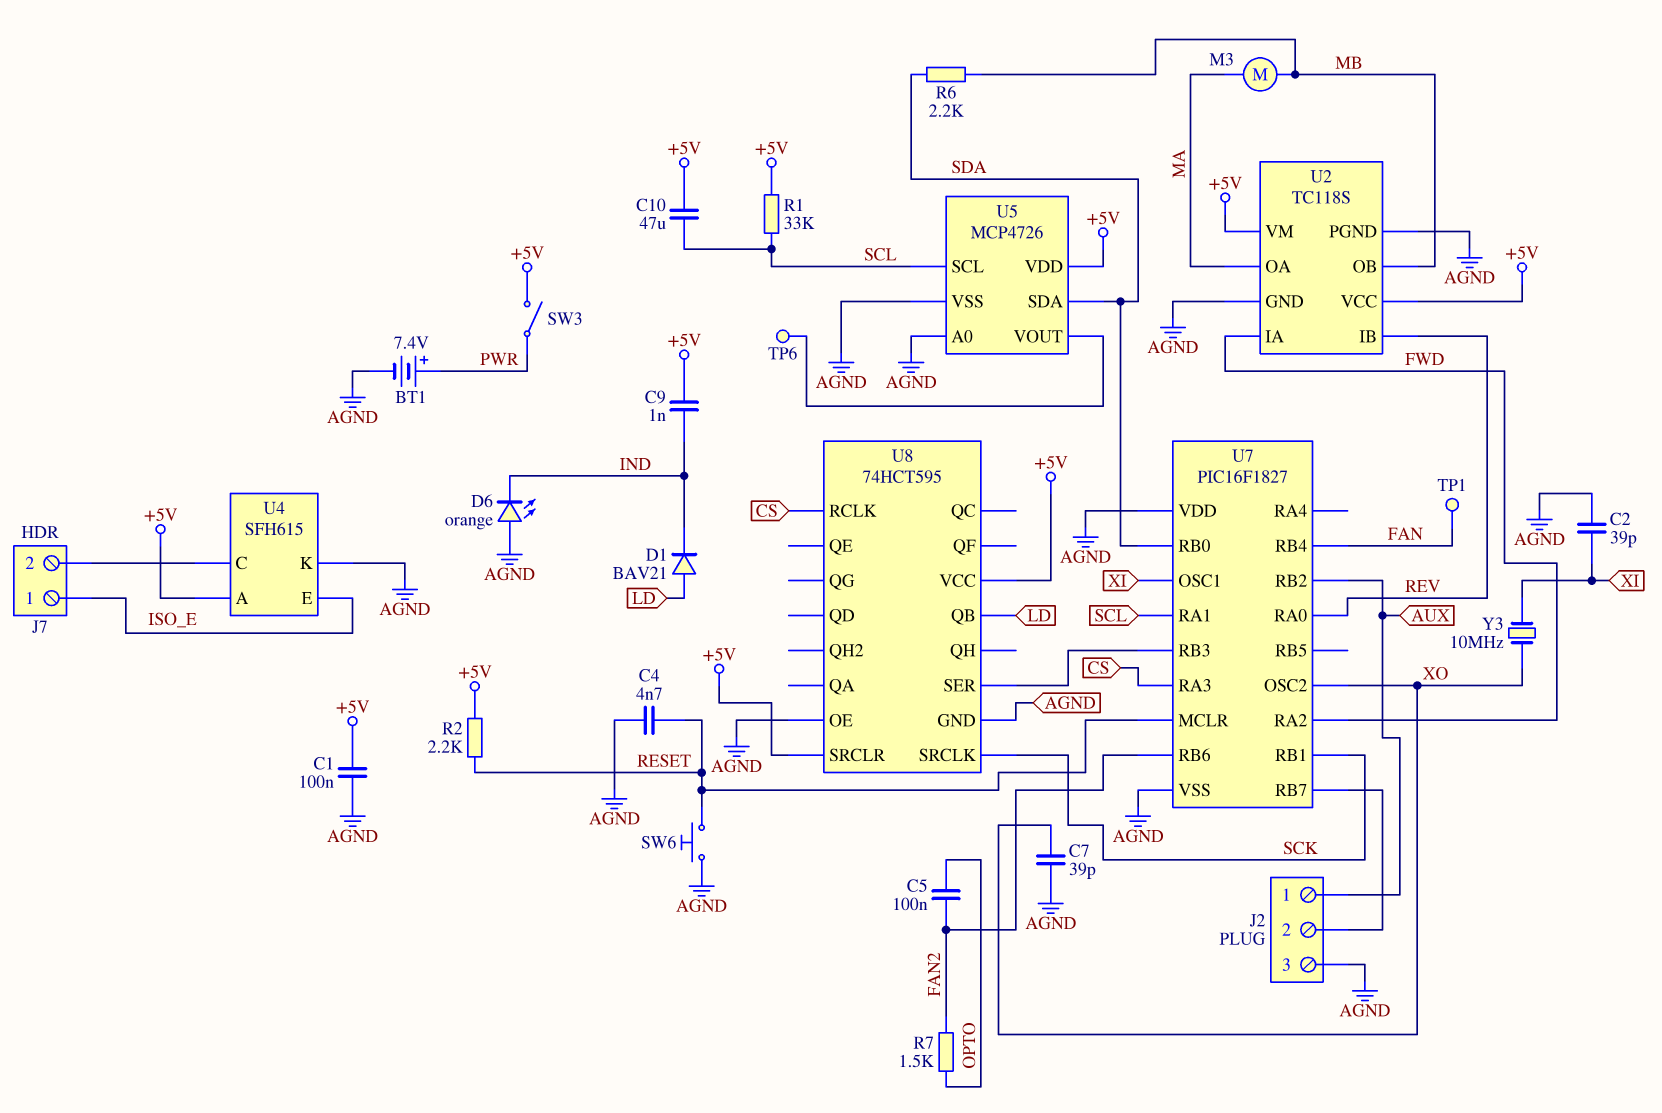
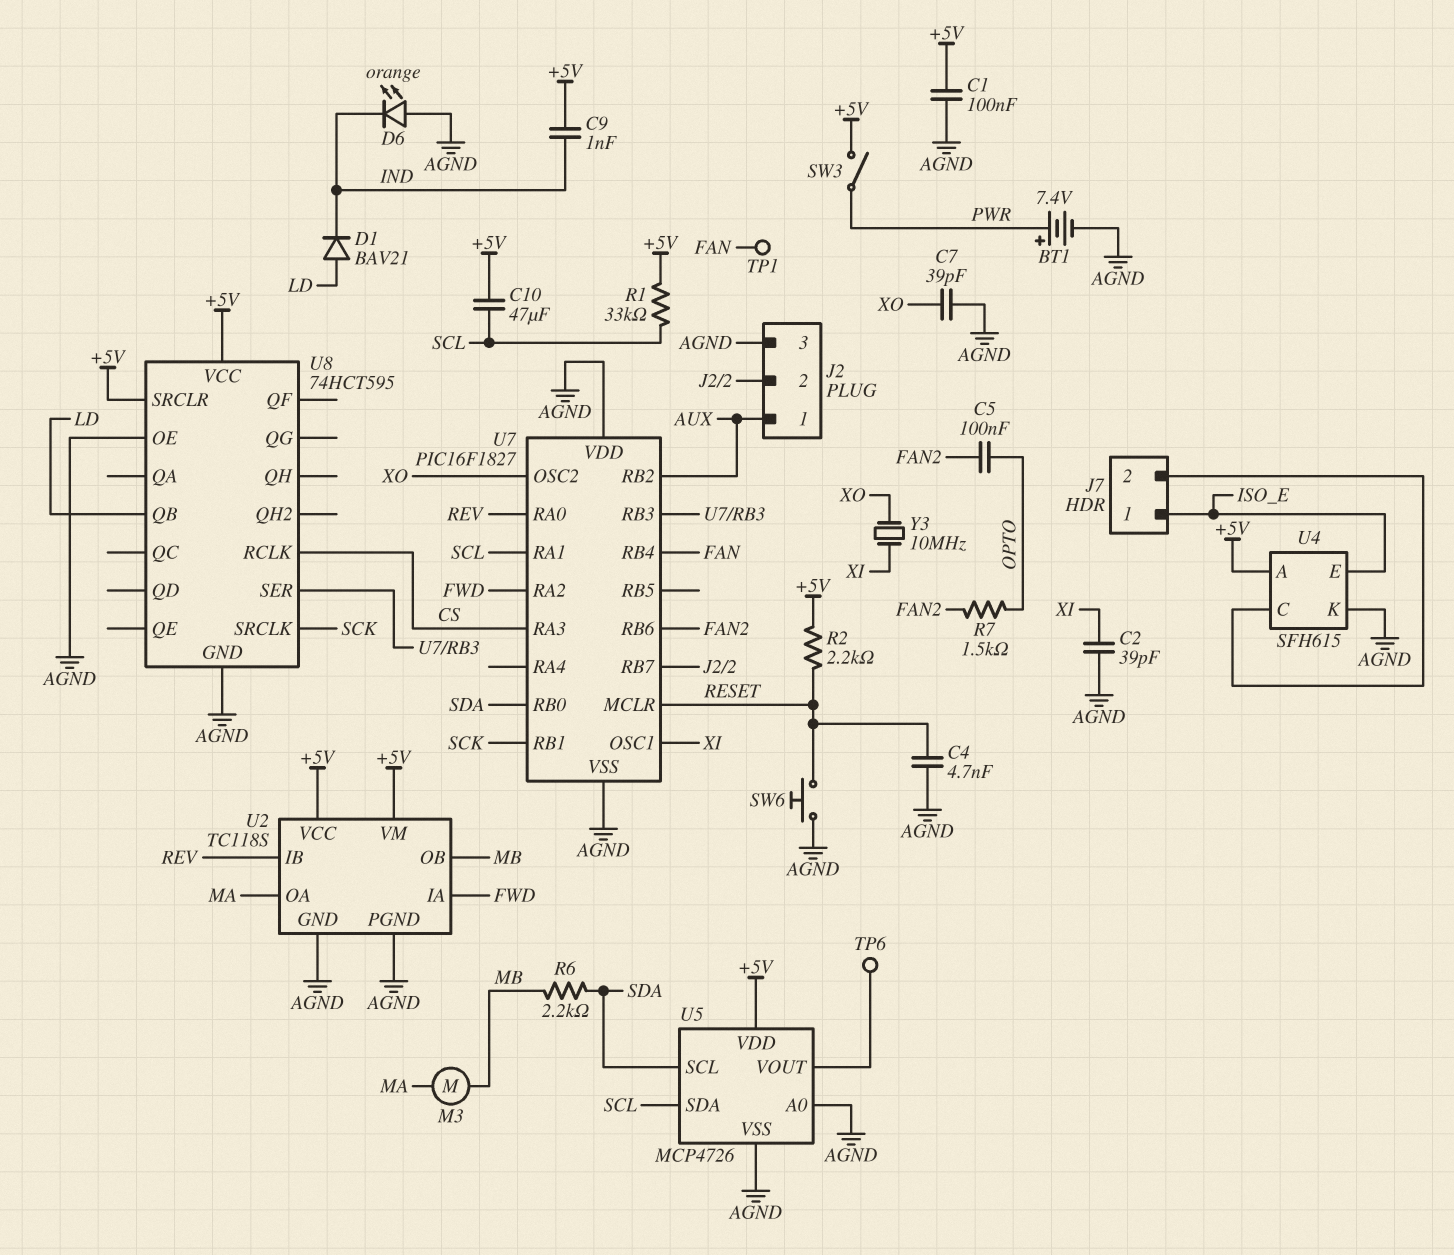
U5 pin SCL: SCL -> SDA
U5 pin SDA: SDA -> SCL

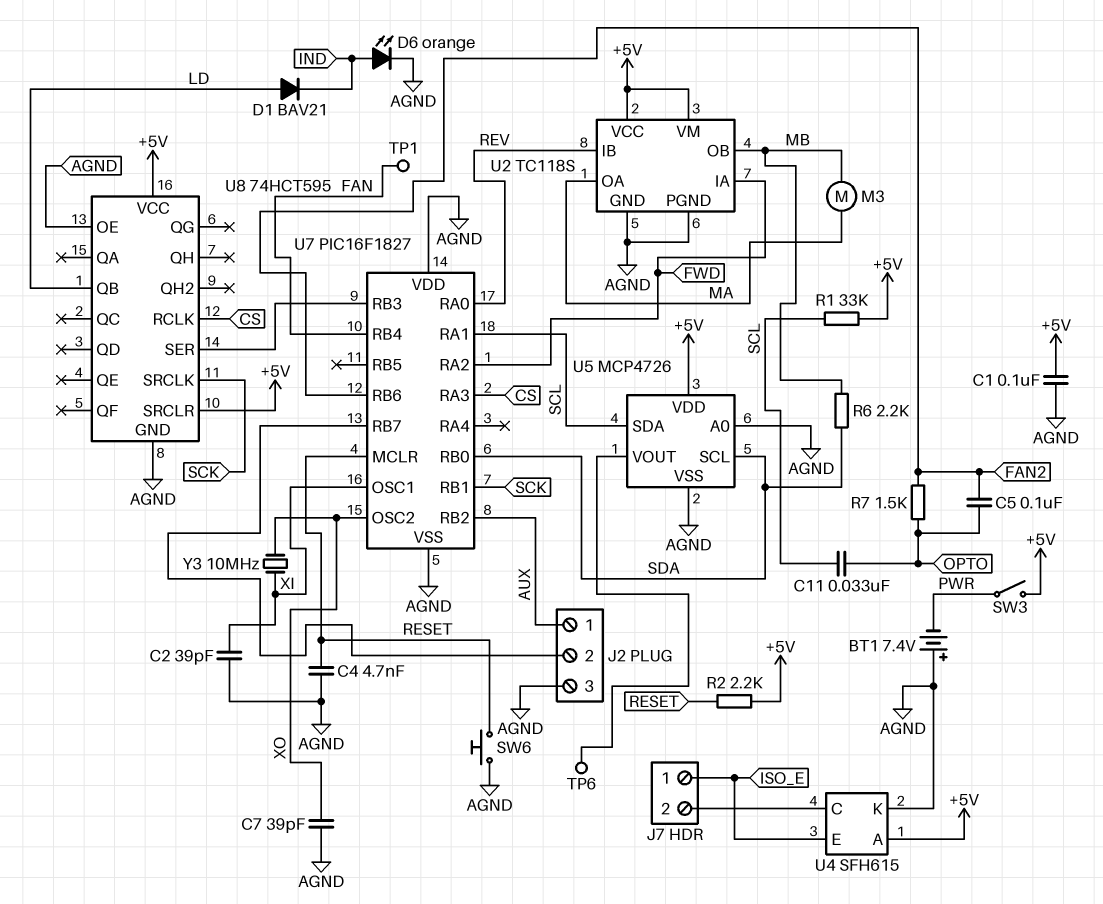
BT1: 7.4V (plus PWR, minus AGND) -> 7.4V (plus AGND, minus PWR)
C9: 1nF (+5V, IND) -> none
C10: 47uF (+5V, SCL) -> none
C11: none -> 33nF (OPTO, SCL)
D6: LED orange (A AGND, K IND) -> LED orange (A IND, K AGND)

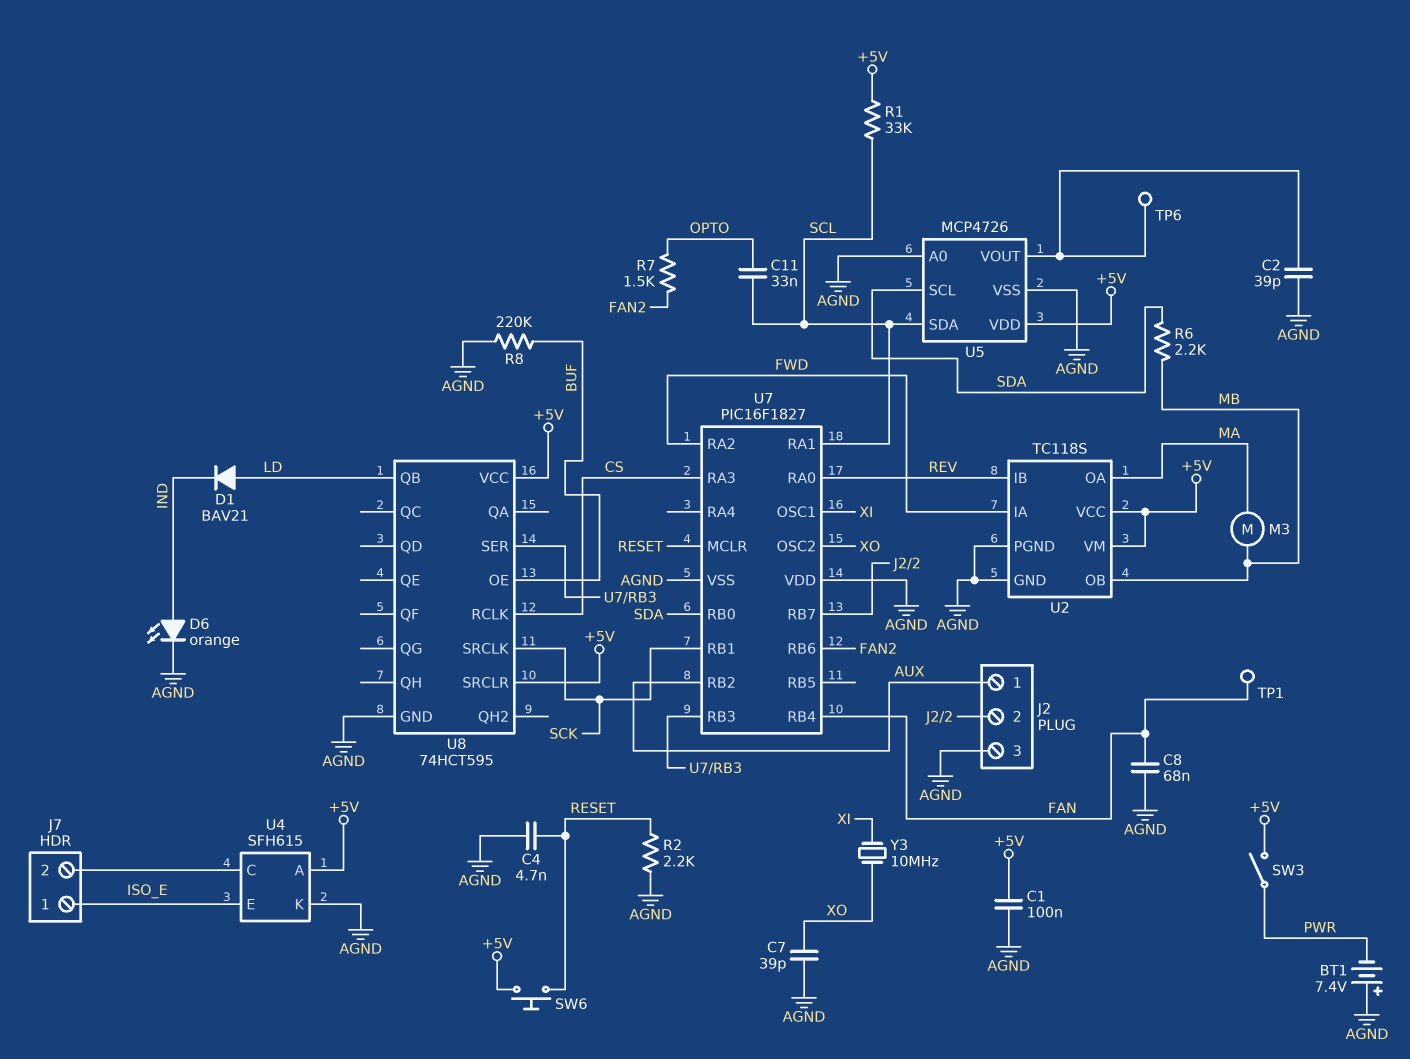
C2: 39pF (AGND, XI) -> 39pF (AGND, U5/VOUT)
C5: 100nF (FAN2, OPTO) -> none
C8: none -> 68nF (AGND, FAN)
R2: 2.2k (+5V, RESET) -> 2.2k (AGND, RESET)
R8: none -> 220k (AGND, BUF)
SW6: button (AGND, RESET) -> button (+5V, RESET)
U8 pin OE: AGND -> BUF

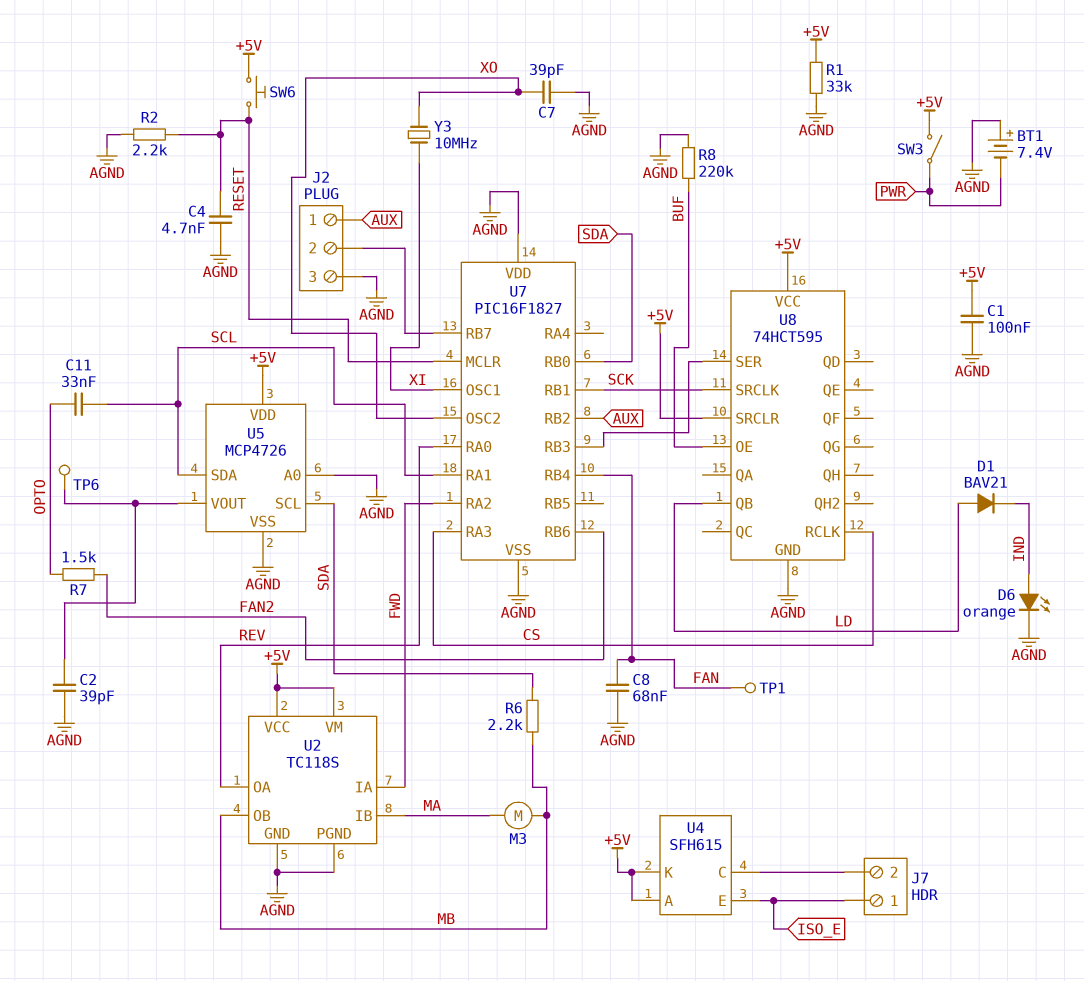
R1: 33k (+5V, SCL) -> 33k (+5V, AGND)
U2 pin IB: REV -> MA
U2 pin OA: MA -> REV
U4 pin K: AGND -> +5V

